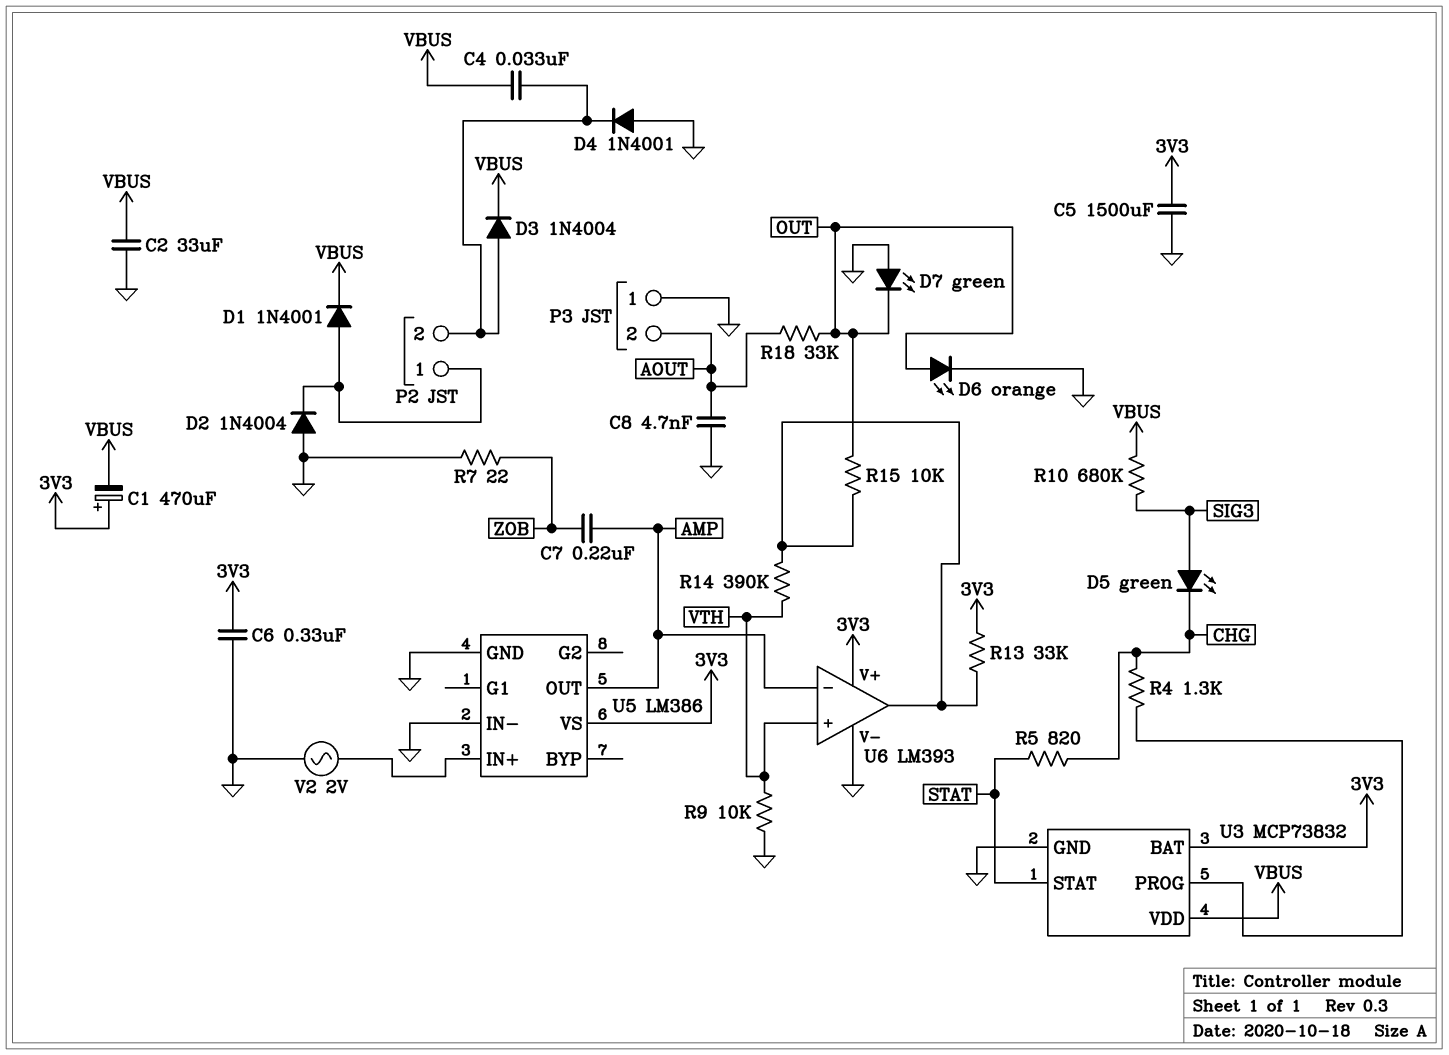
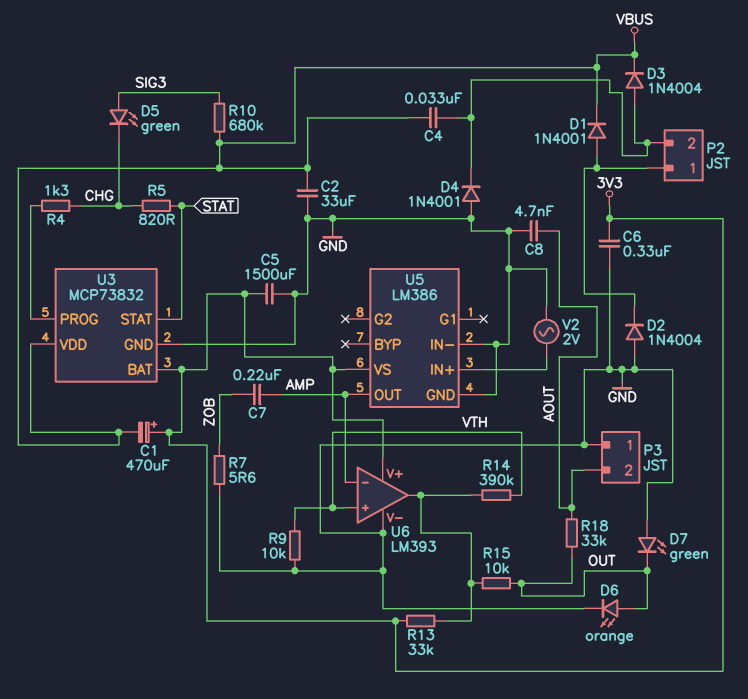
R7: 22 (GND, ZOB) -> 5.6 (GND, ZOB)

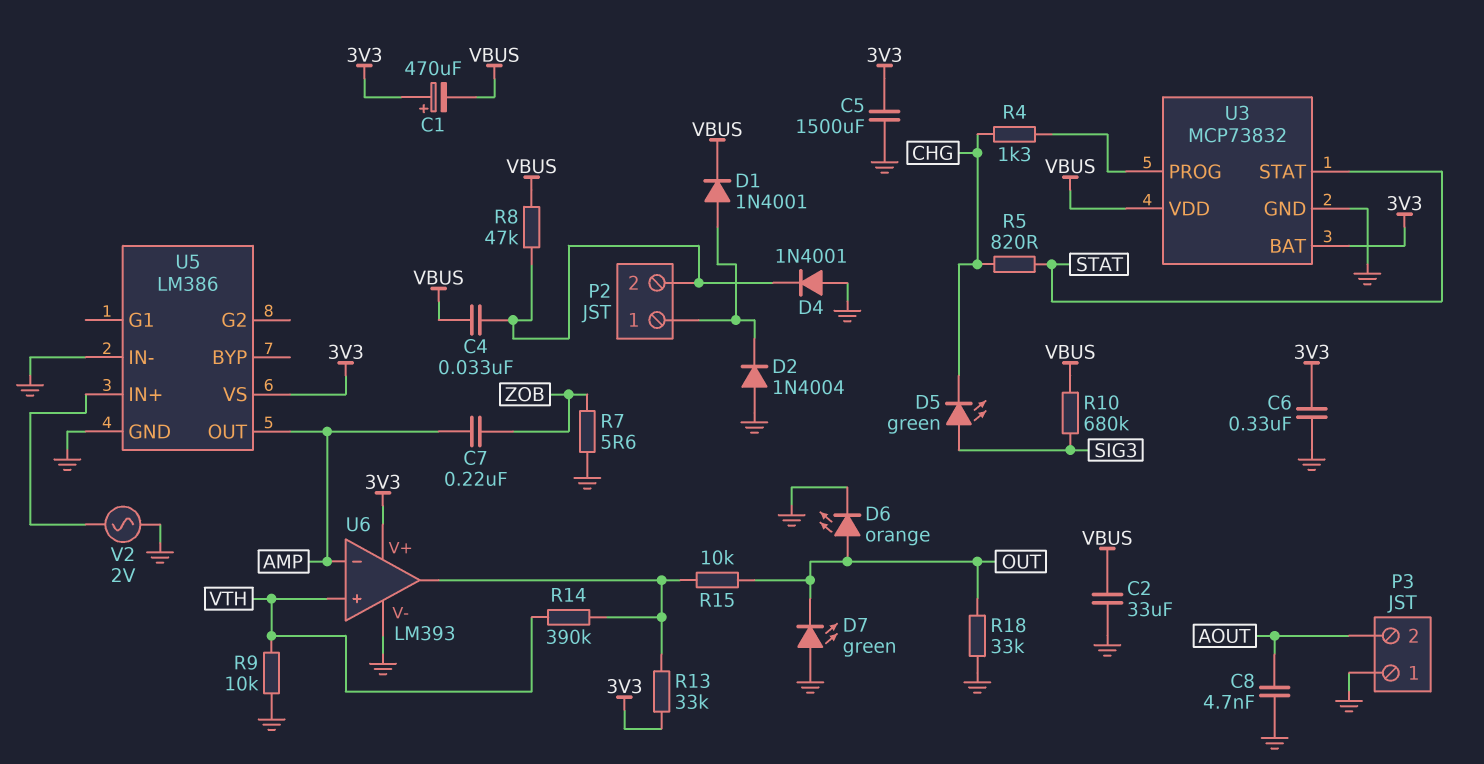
D3: diode 1N4004 (A P2/2, K VBUS) -> none
R8: none -> 47k (P2/2, VBUS)
R18: 33k (AOUT, OUT) -> 33k (GND, OUT)

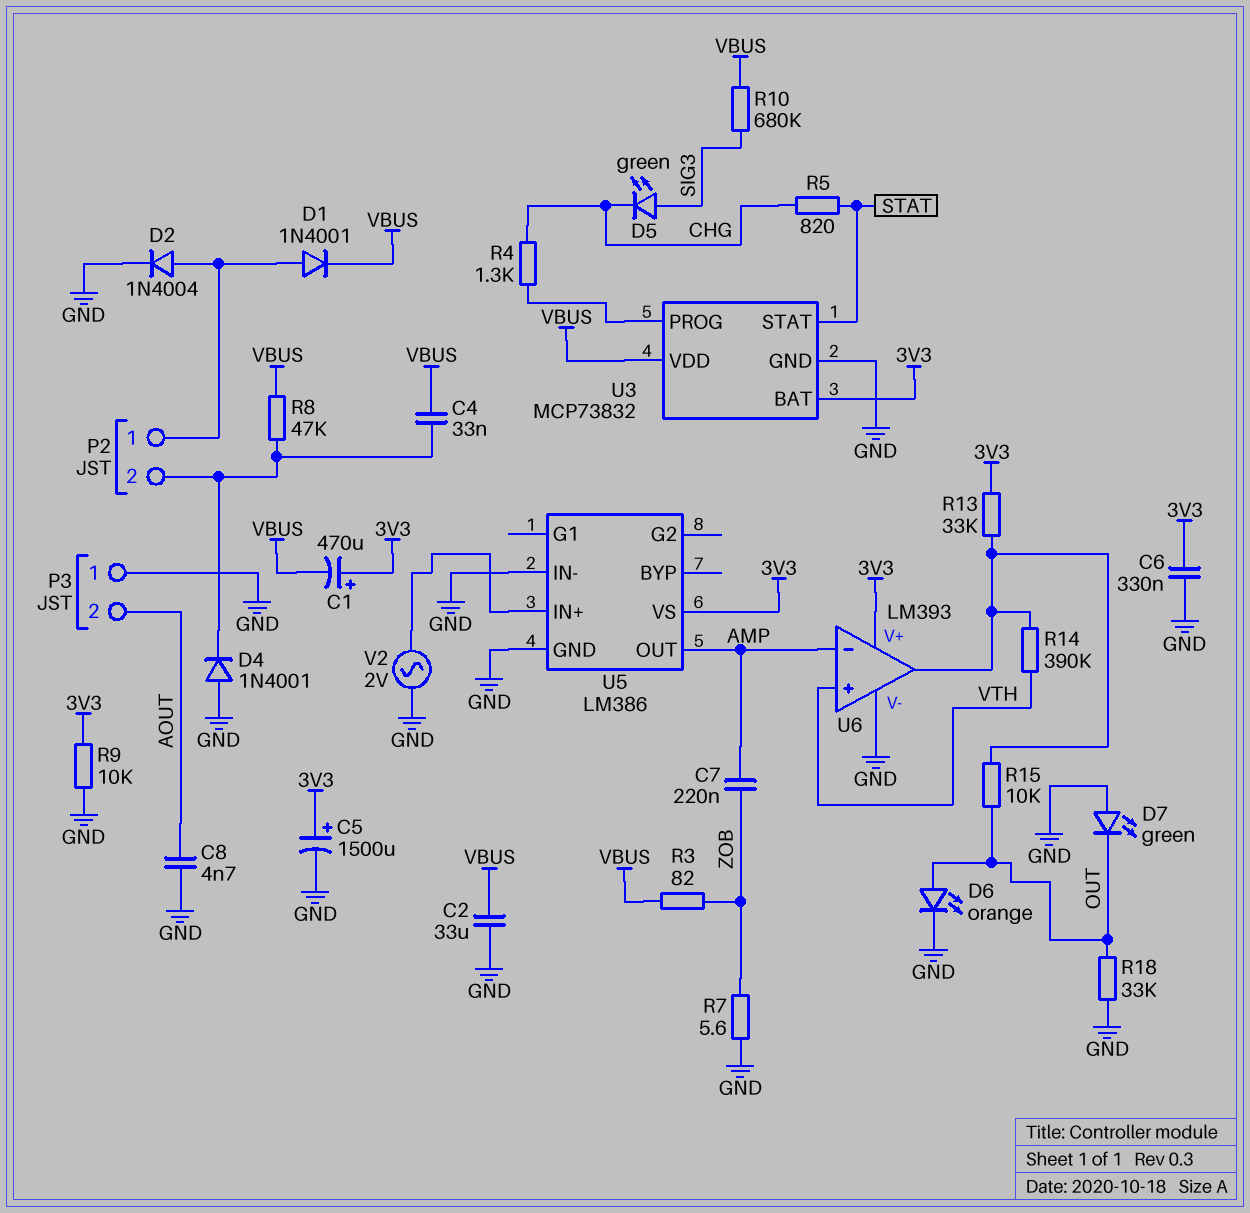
C5: 1500uF (3V3, GND) -> 1500uF (plus 3V3, minus GND)
D2: diode 1N4004 (A GND, K P2/1) -> diode 1N4004 (A P2/1, K GND)
R3: none -> 82 (VBUS, ZOB)
R9: 10k (GND, VTH) -> 10k (3V3, GND)

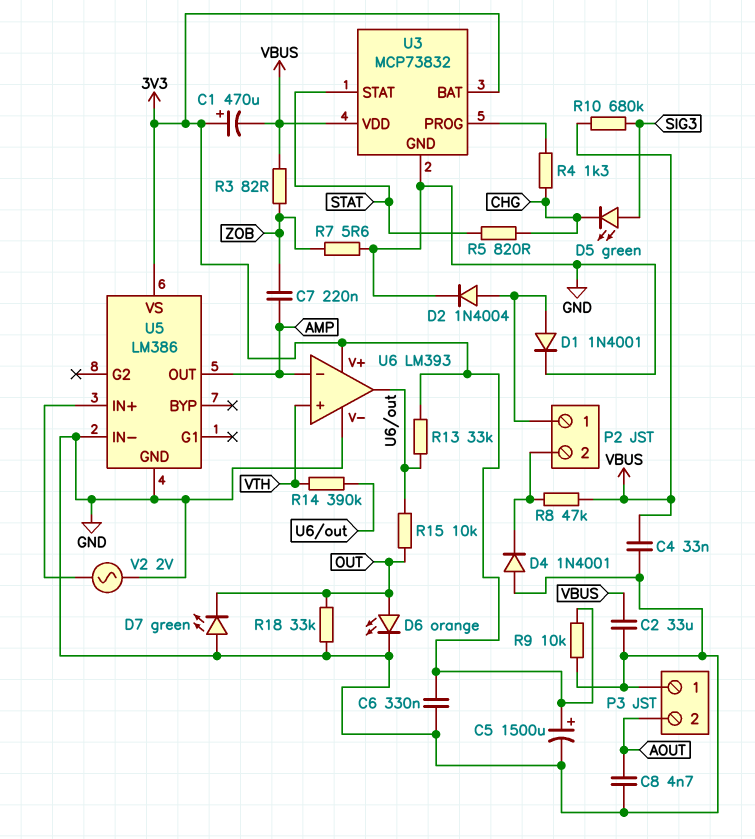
C4: 33nF (P2/2, VBUS) -> 33nF (GND, VBUS)
D1: diode 1N4001 (A P2/1, K VBUS) -> diode 1N4001 (A P2/1, K GND)

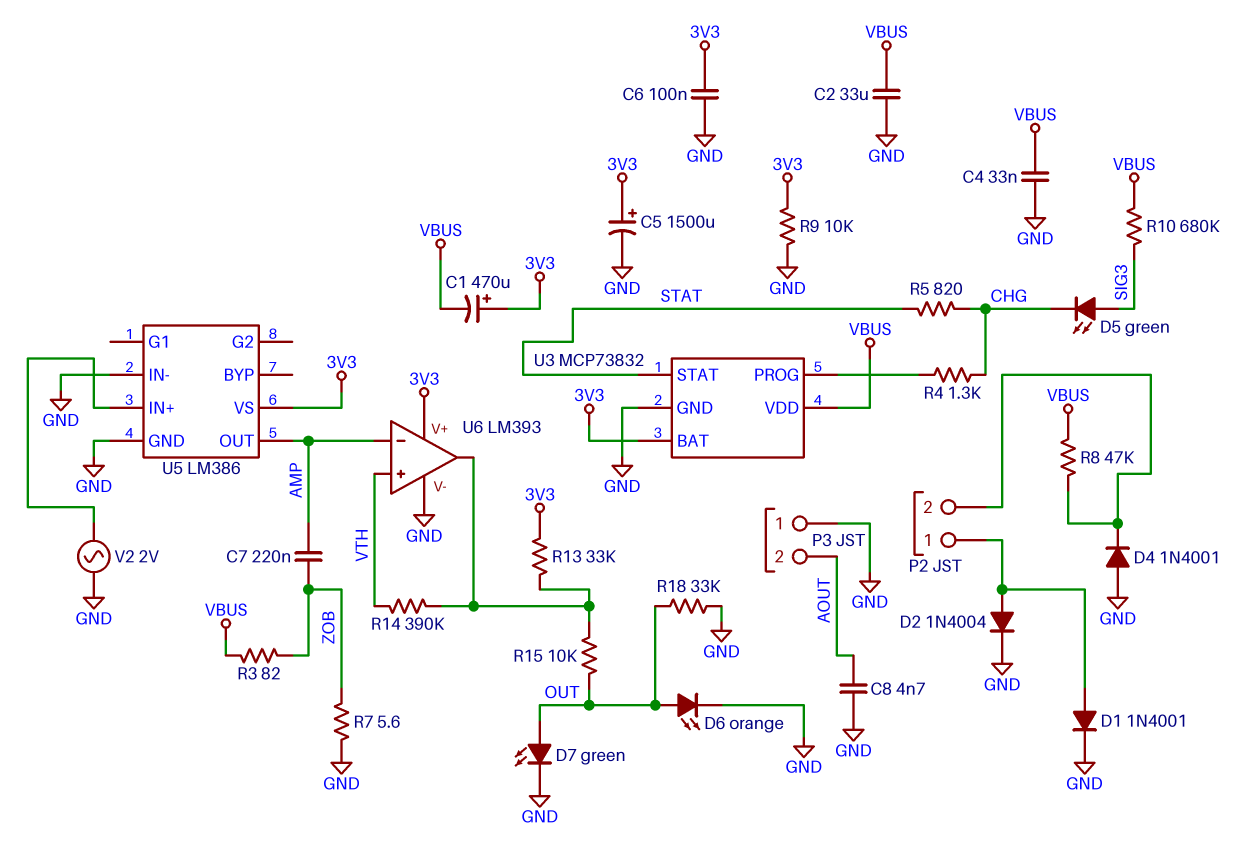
C6: 330nF (3V3, GND) -> 100nF (3V3, GND)
D7: LED green (A GND, K OUT) -> LED green (A OUT, K GND)

